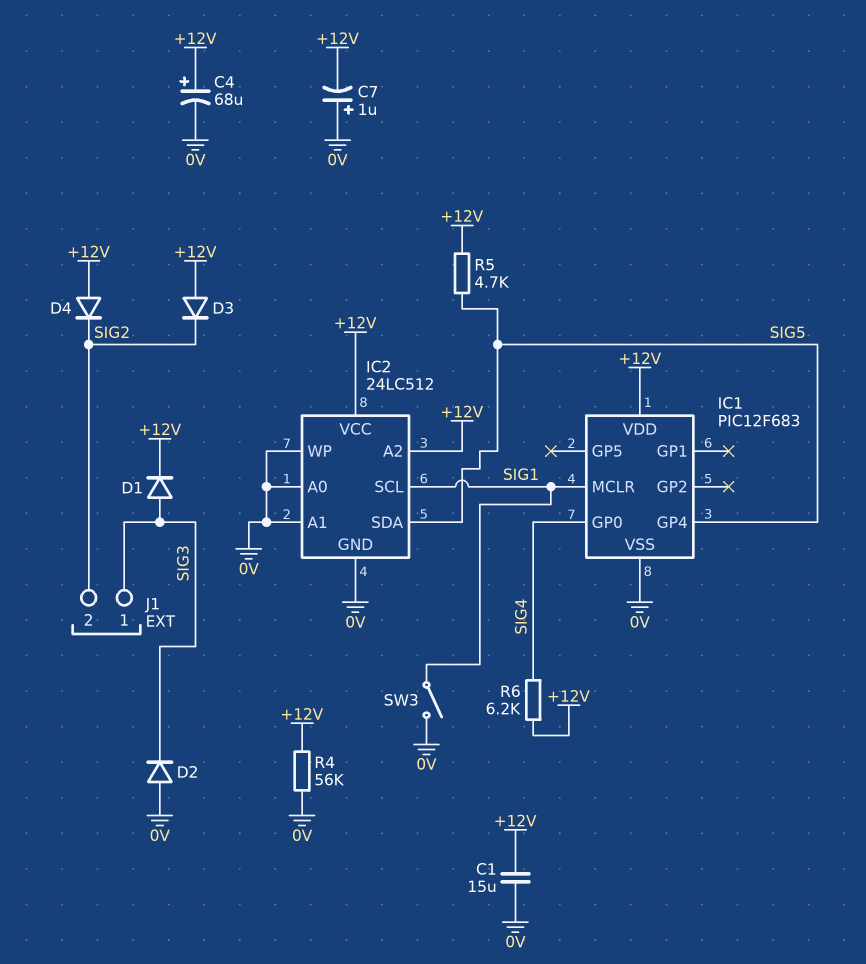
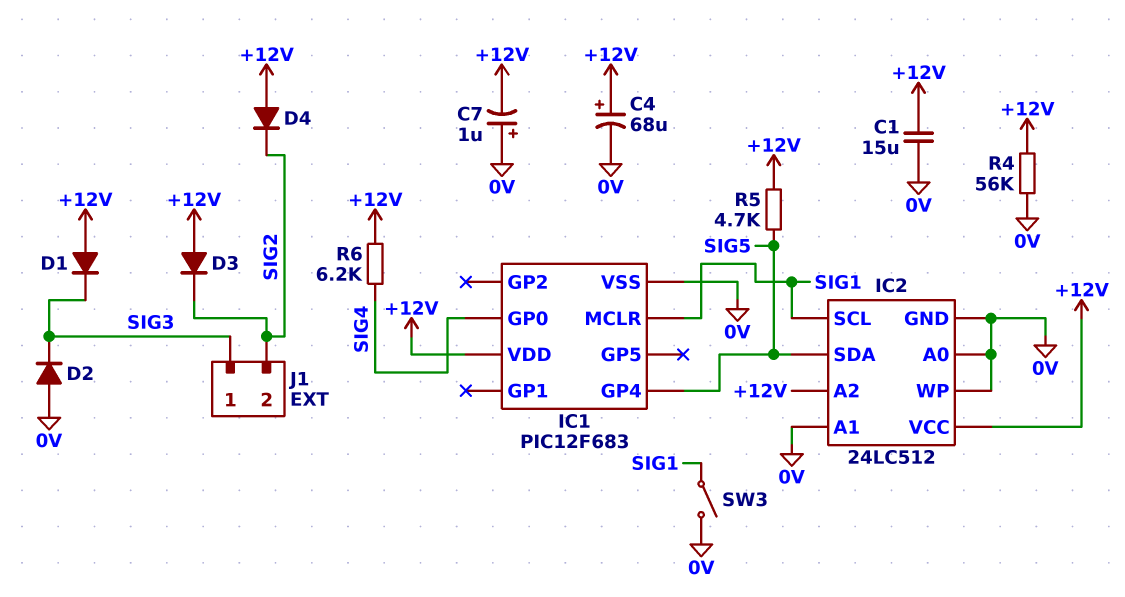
D1: diode (A SIG3, K +12V) -> diode (A +12V, K SIG3)

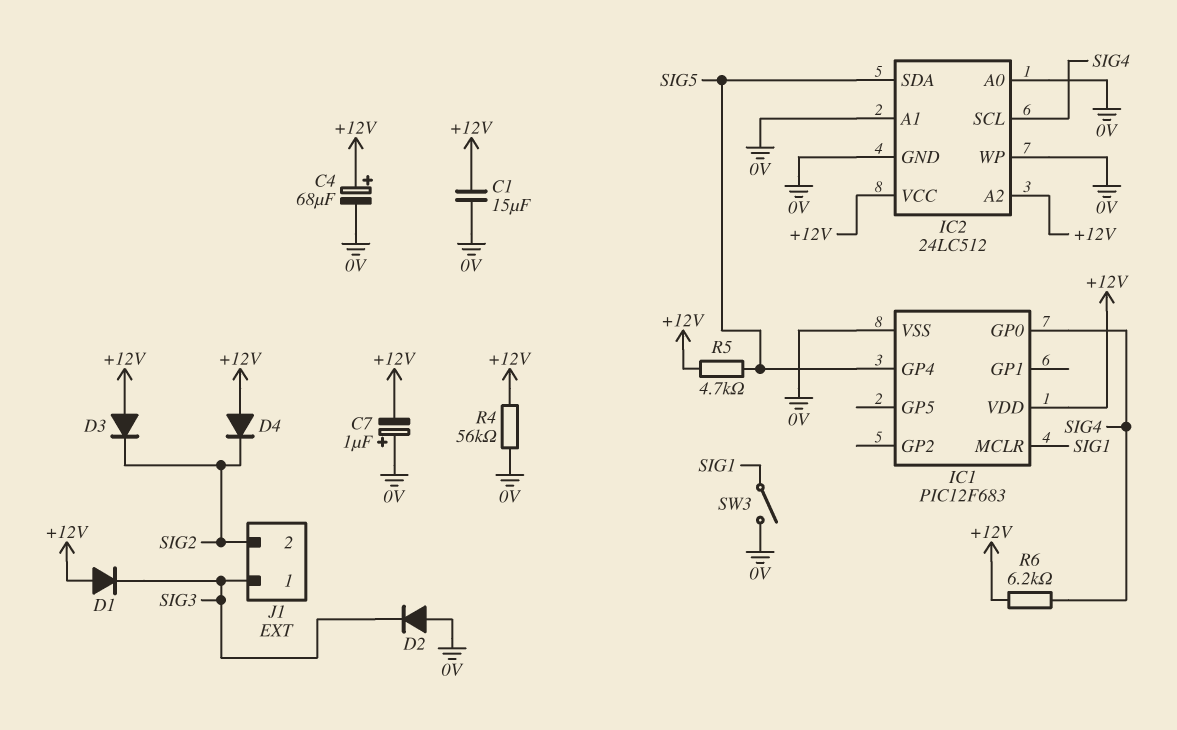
IC2 pin SCL: SIG1 -> SIG4

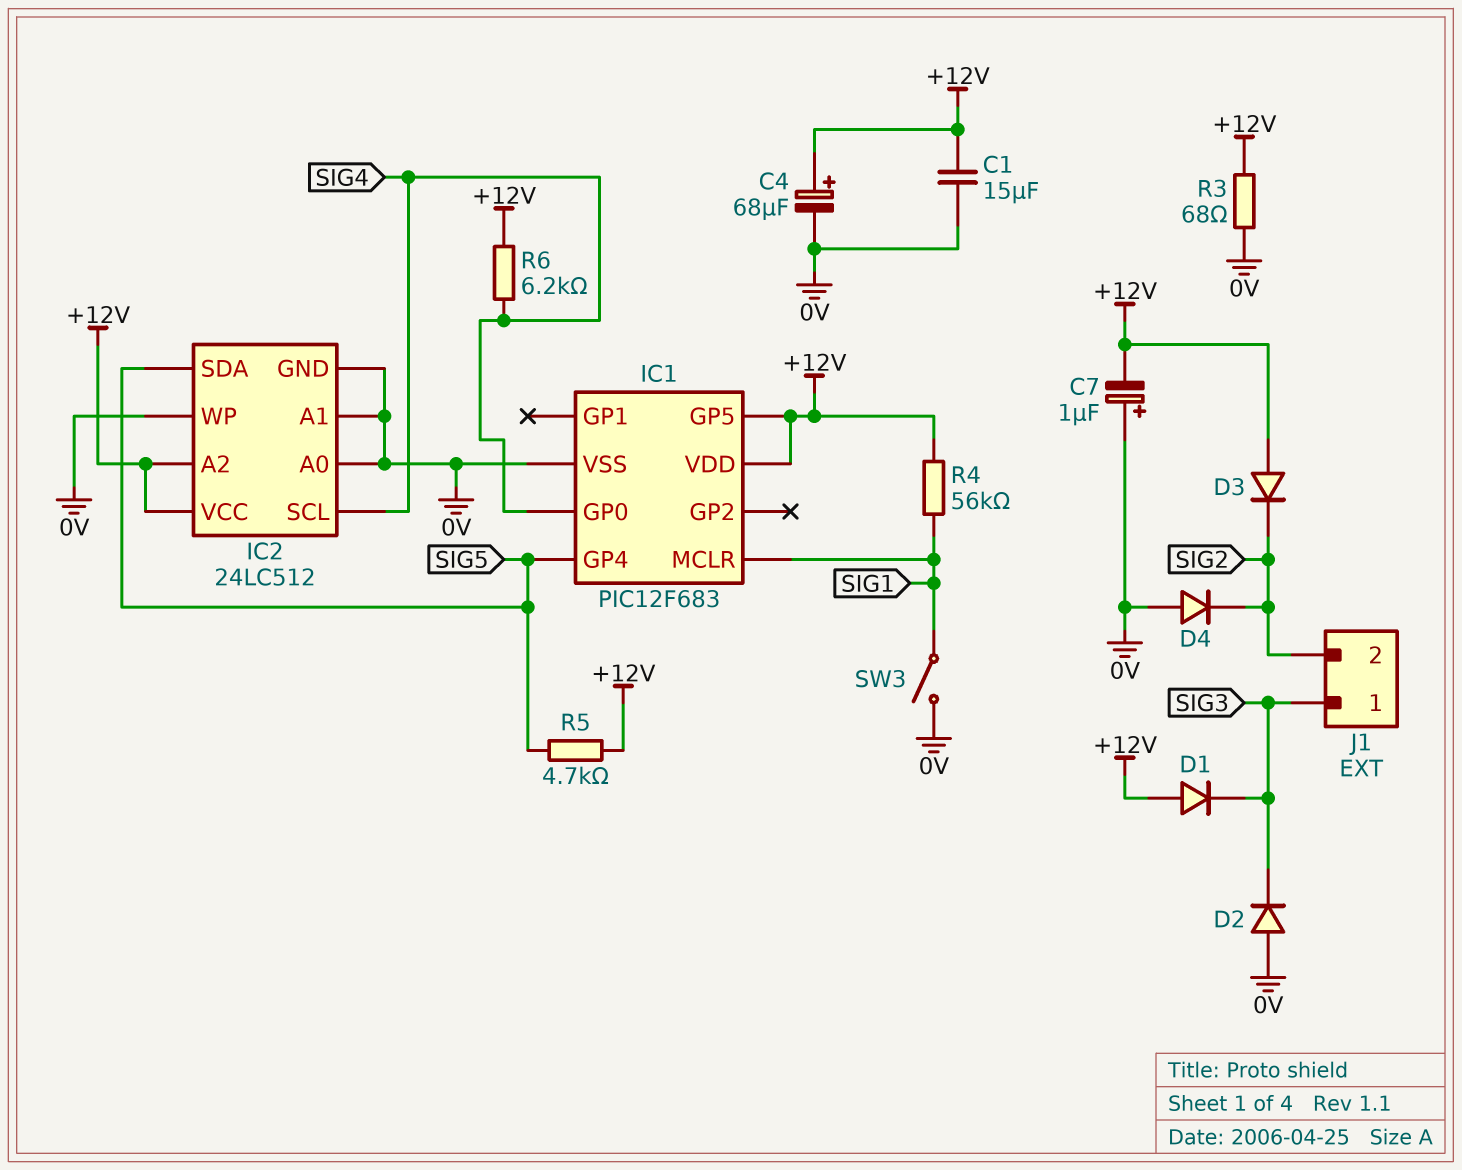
D4: diode (A +12V, K SIG2) -> diode (A 0V, K SIG2)
IC1 pin GP5: none -> +12V
R3: none -> 68 (+12V, 0V)
R4: 56k (+12V, 0V) -> 56k (+12V, SIG1)

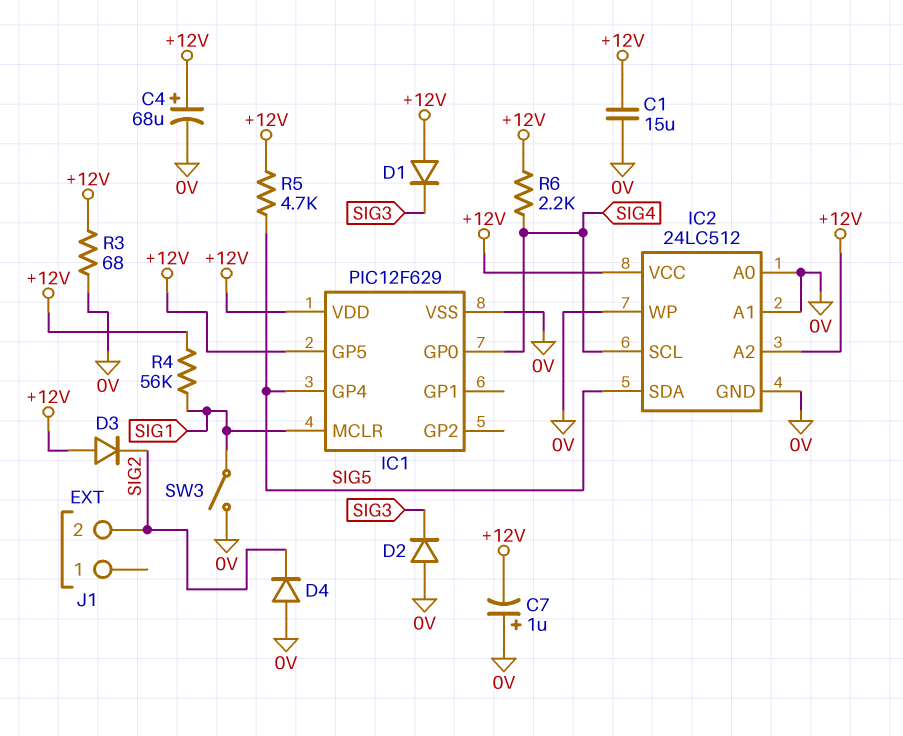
IC1: PIC12F683 -> PIC12F629
J1 pin 1: SIG3 -> none
R6: 6.2k (+12V, SIG4) -> 2.2k (+12V, SIG4)

